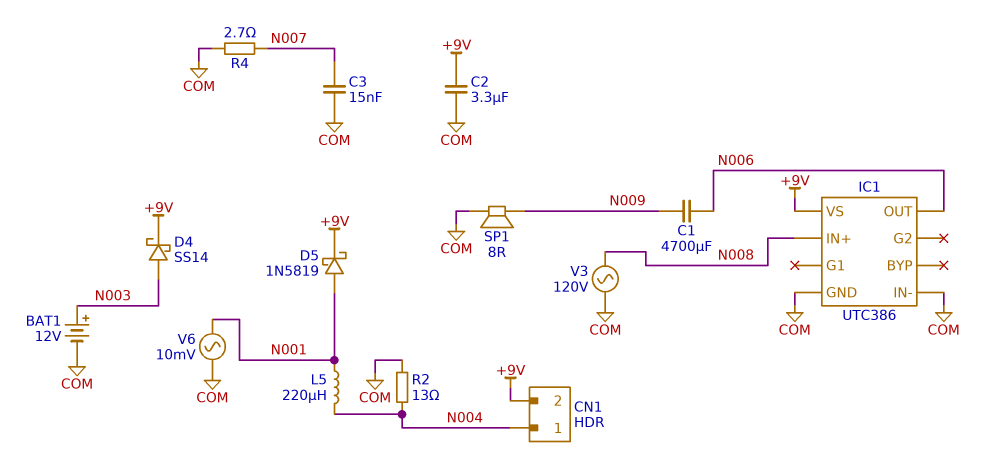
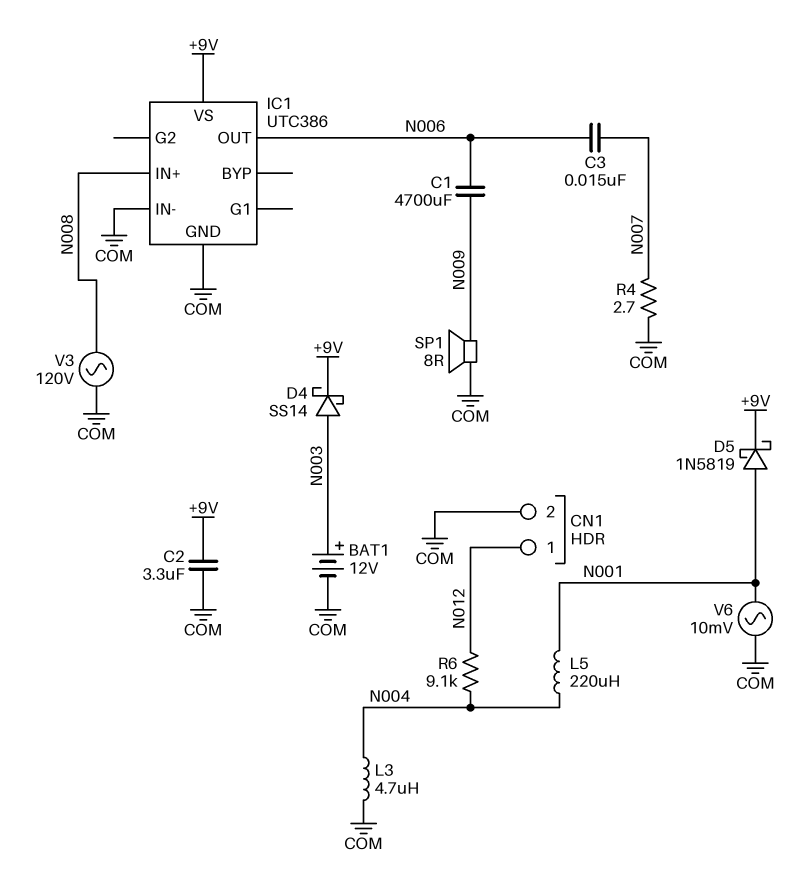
C3: 15nF (COM, N007) -> 15nF (N006, N007)
CN1 pin 1: N004 -> N012
CN1 pin 2: +9V -> COM
L3: none -> 4.7uH (COM, N004)
R2: 13 (COM, N004) -> none
R6: none -> 9.1k (N004, N012)

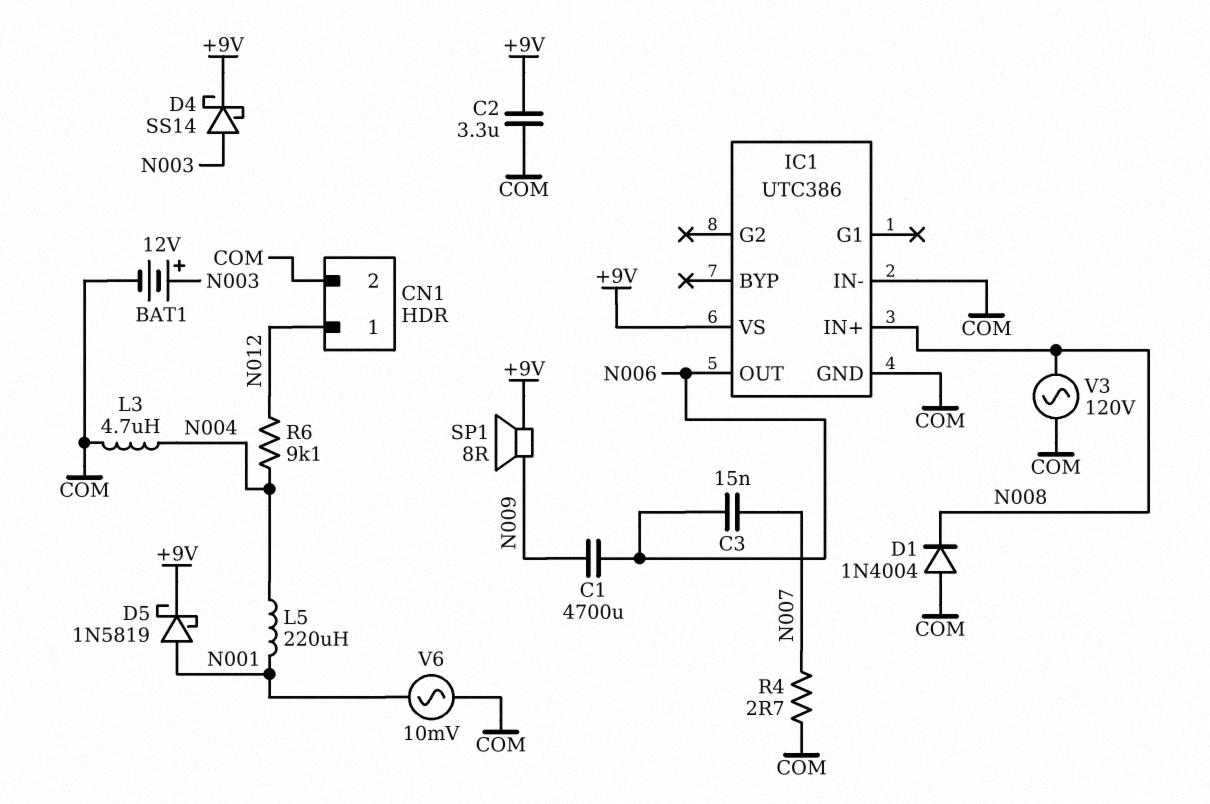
D1: none -> diode 1N4004 (A COM, K N008)
SP1: speaker 8R (COM, N009) -> speaker 8R (+9V, N009)

